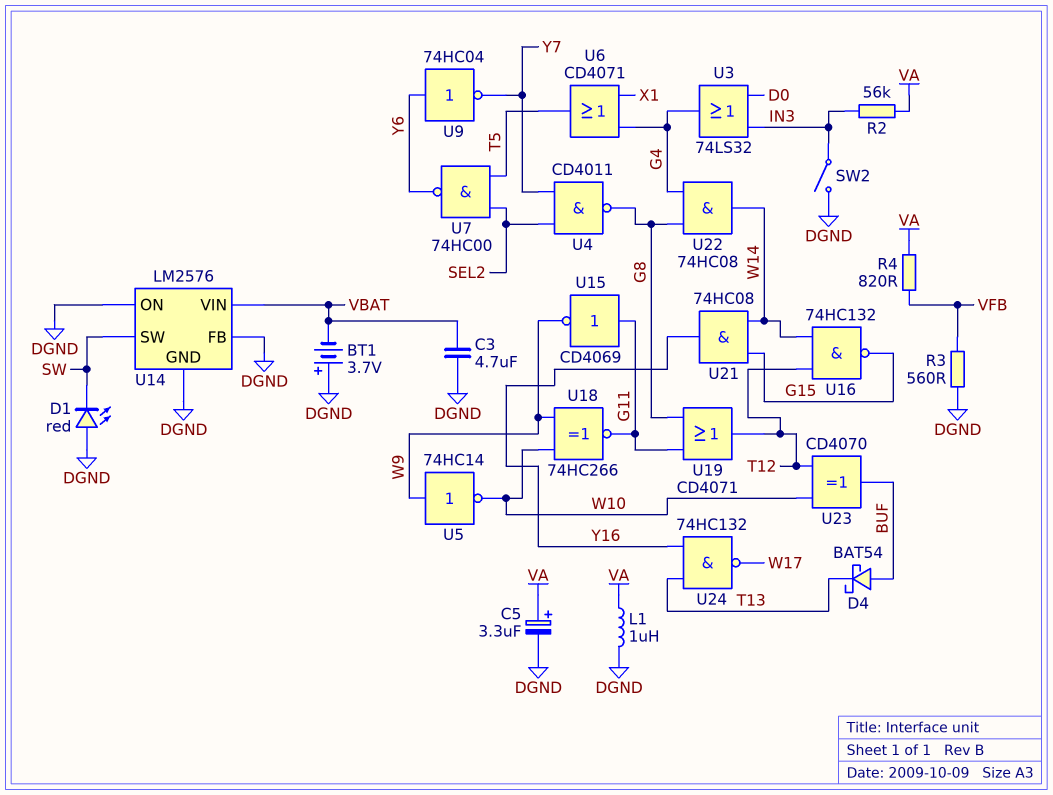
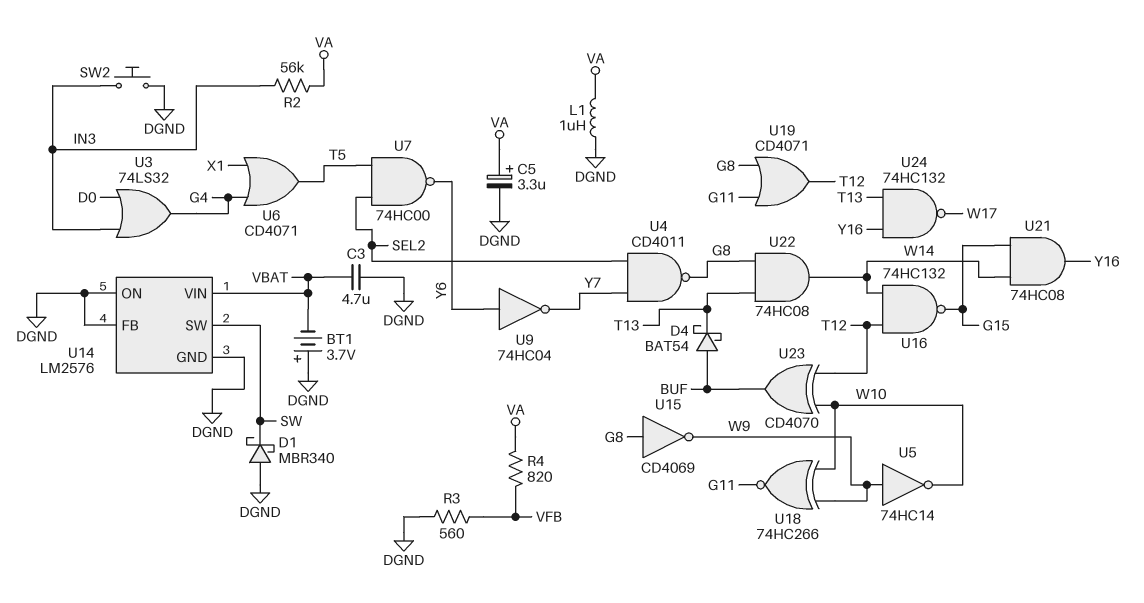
D1: LED red (A DGND, K SW) -> schottky MBR340 (A DGND, K SW)
SW2: switch (DGND, IN3) -> button (DGND, IN3)
U15: NOT CD4069 (in G11, out W9) -> NOT CD4069 (in G8, out W9)
U22: AND 74HC08 (in G4, in G8, out W14) -> AND 74HC08 (in G8, in T13, out W14)

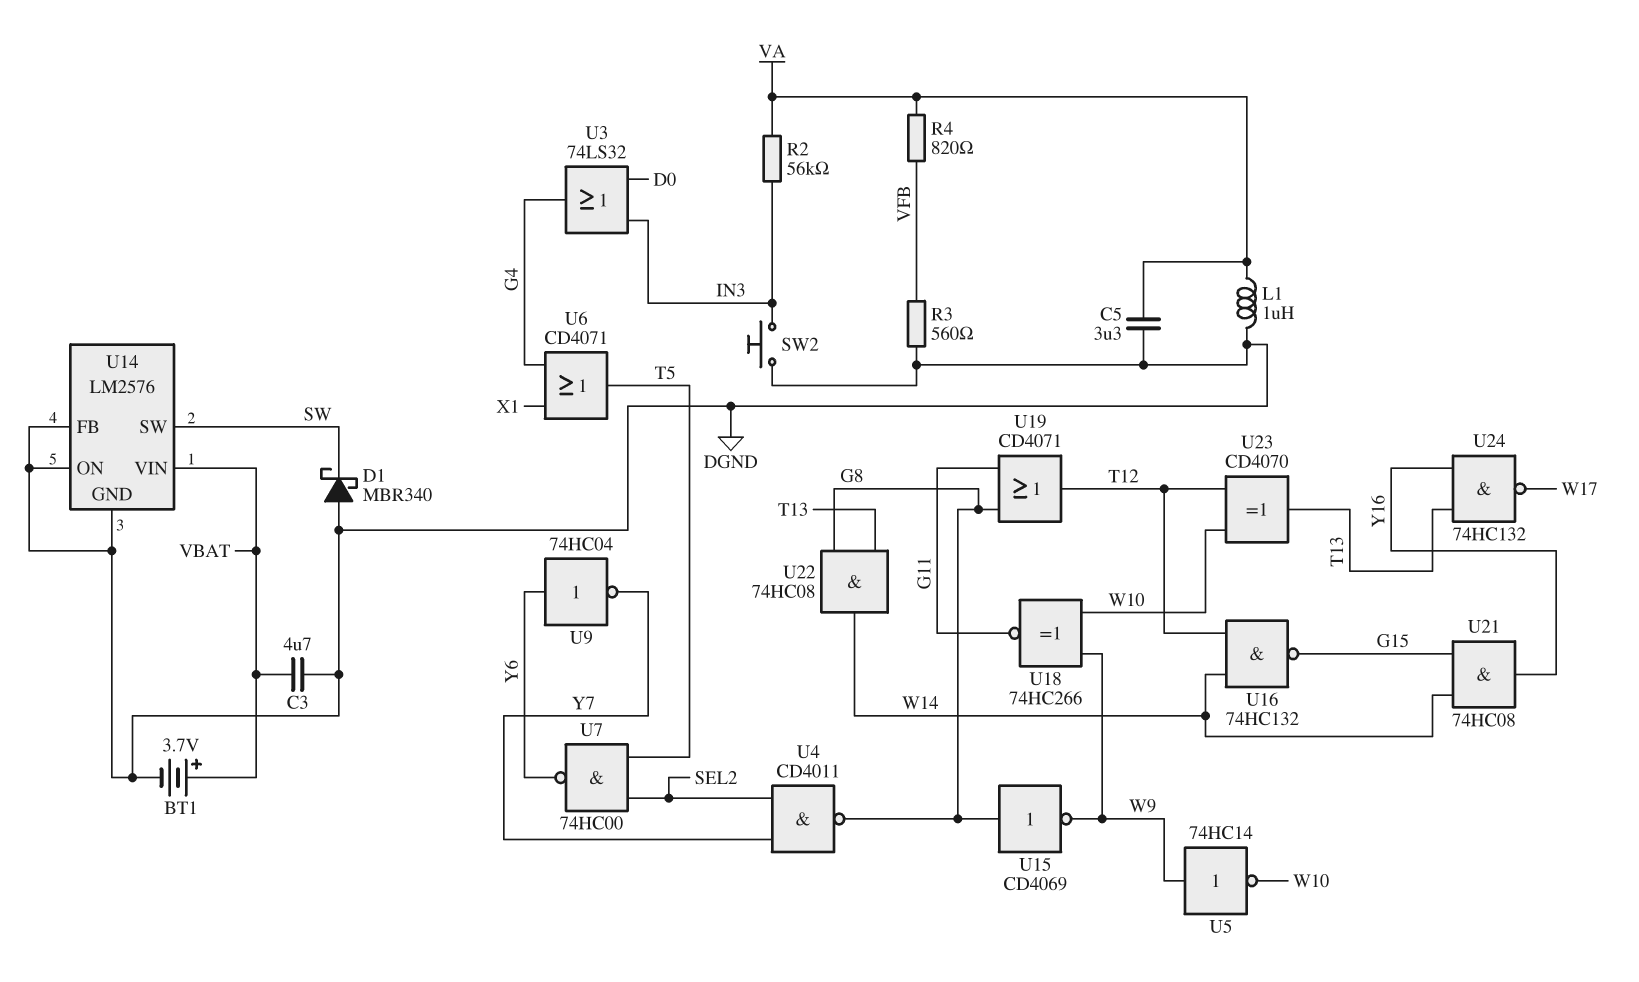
BT1: 3.7V (plus DGND, minus VBAT) -> 3.7V (plus VBAT, minus DGND)
C5: 3.3uF (plus VA, minus DGND) -> 3.3uF (DGND, VA)
D4: schottky BAT54 (A BUF, K T13) -> none
U23: XOR CD4070 (in T12, in W10, out BUF) -> XOR CD4070 (in T12, in W10, out T13)

